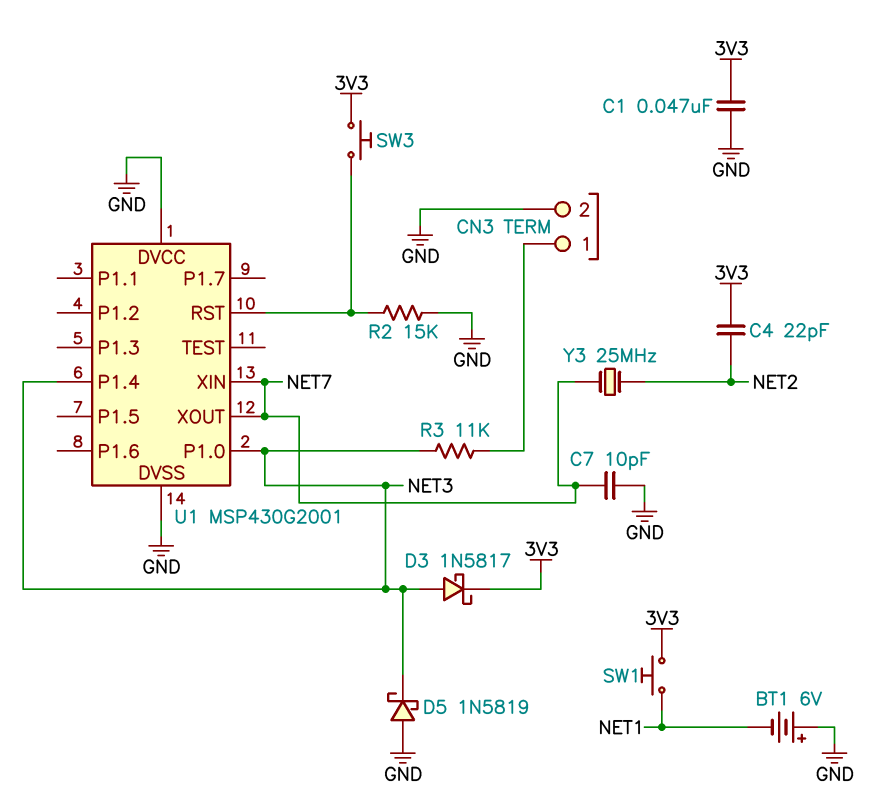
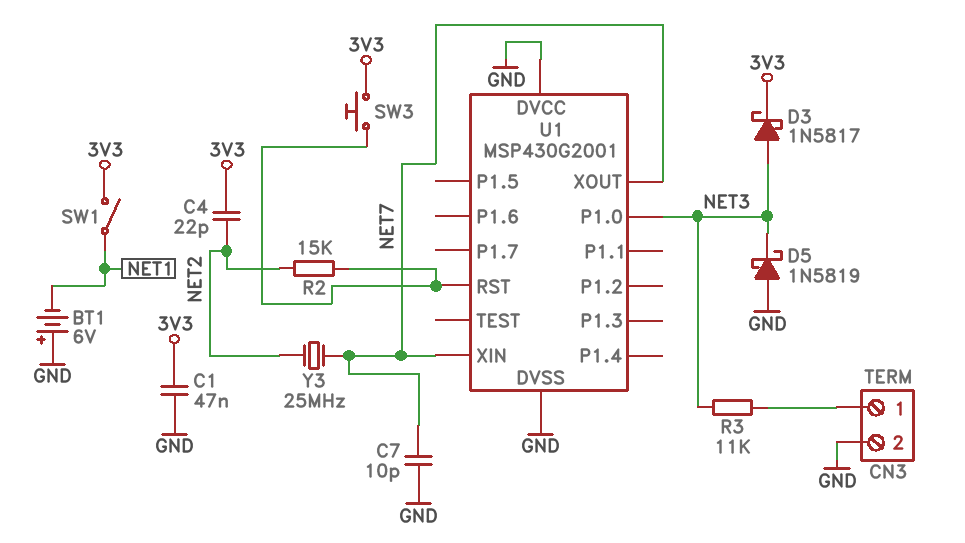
R2: 15k (GND, U1/RST) -> 15k (NET2, U1/RST)
SW1: button (3V3, NET1) -> switch (3V3, NET1)
U1 pin P1.4: NET3 -> none

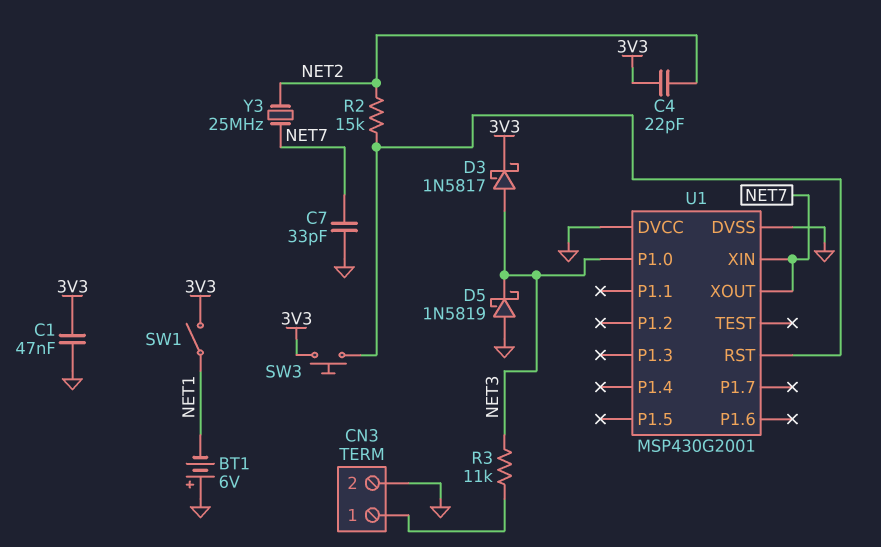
C7: 10pF (GND, NET7) -> 33pF (GND, NET7)

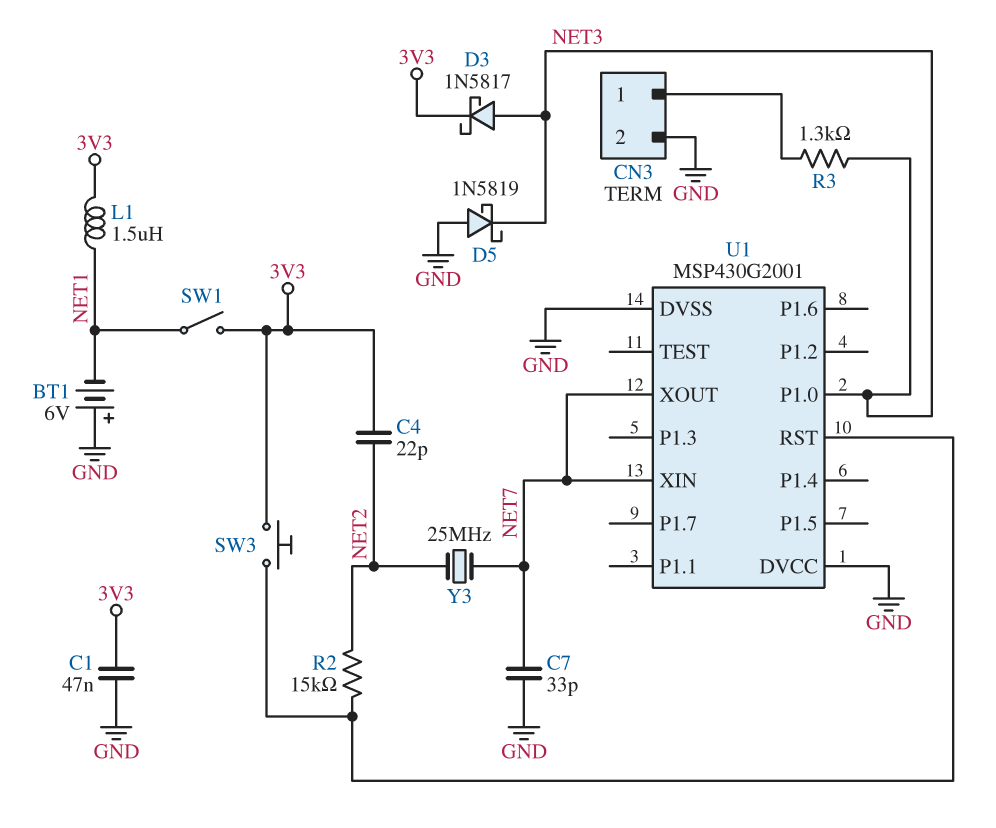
L1: none -> 1.5uH (3V3, NET1)
R3: 11k (CN3/1, NET3) -> 1.3k (CN3/1, NET3)

